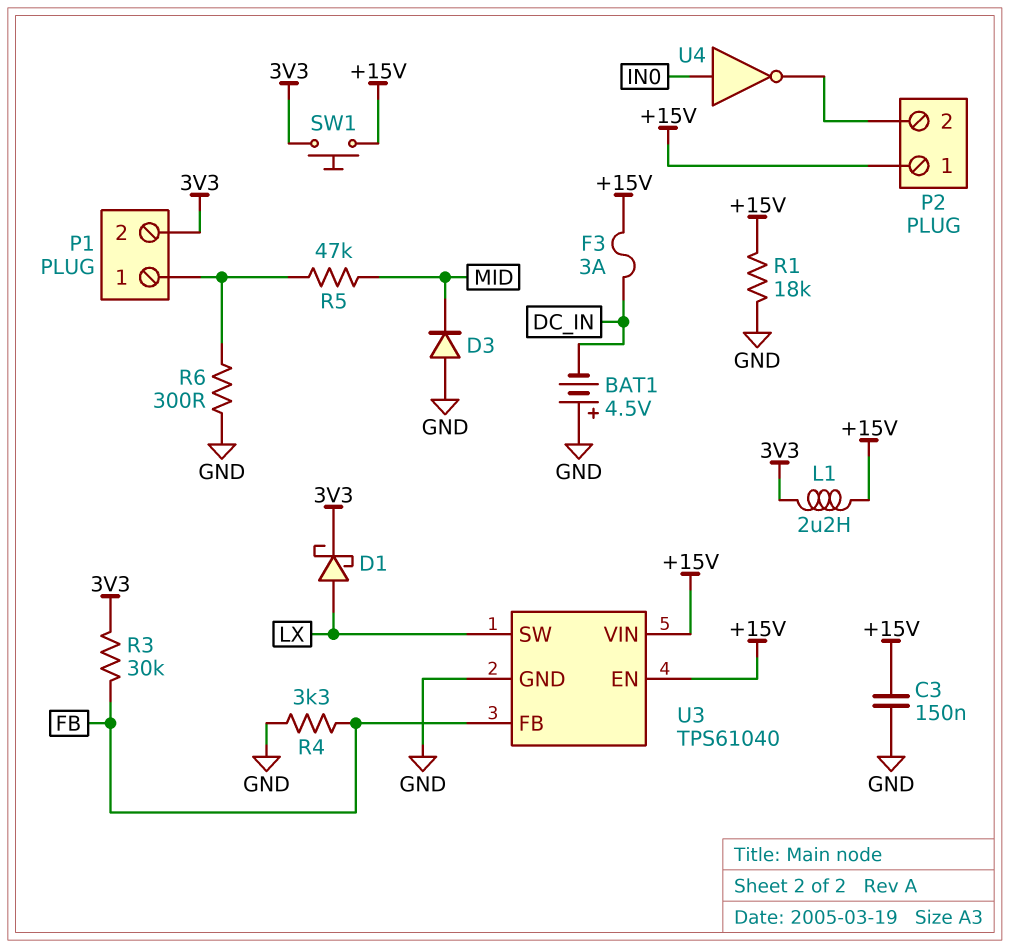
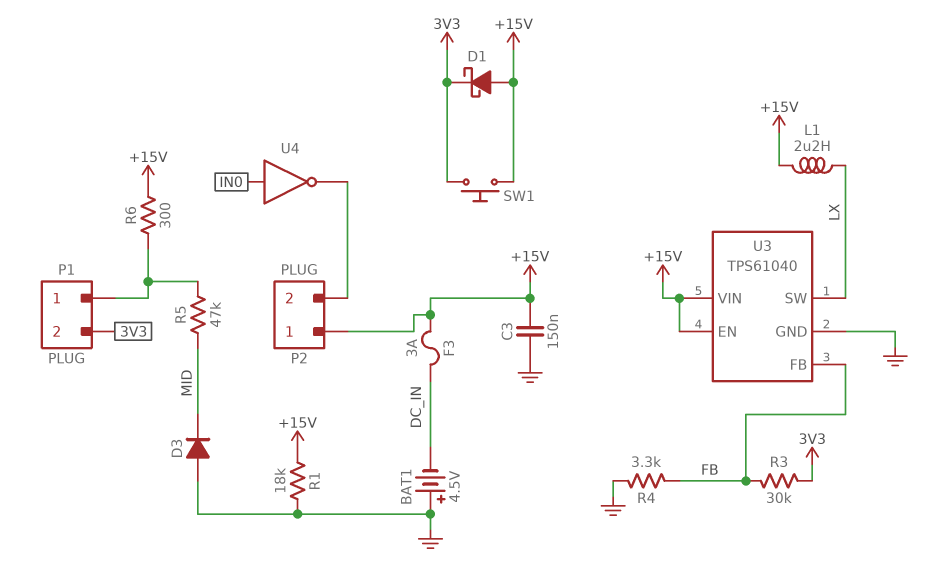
D1: schottky (A LX, K 3V3) -> schottky (A +15V, K 3V3)
L1: 2.2uH (+15V, 3V3) -> 2.2uH (+15V, LX)
R6: 300 (GND, P1/1) -> 300 (+15V, P1/1)

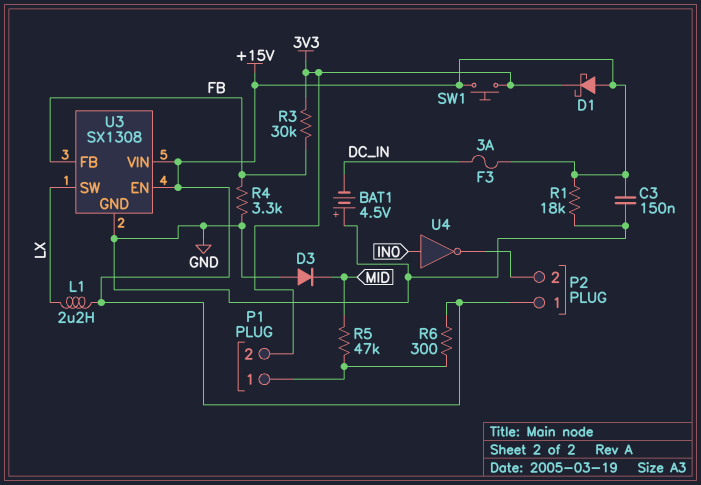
U3: TPS61040 -> SX1308

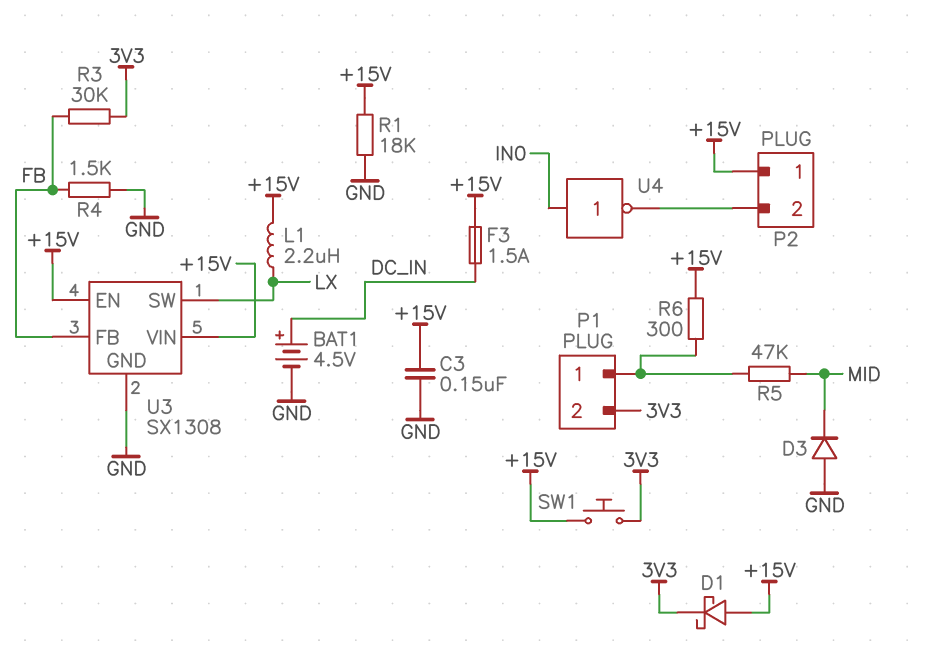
BAT1: 4.5V (plus GND, minus DC_IN) -> 4.5V (plus DC_IN, minus GND)
F3: 3A (+15V, DC_IN) -> 1.5A (+15V, DC_IN)
R4: 3.3k (FB, GND) -> 1.5k (FB, GND)

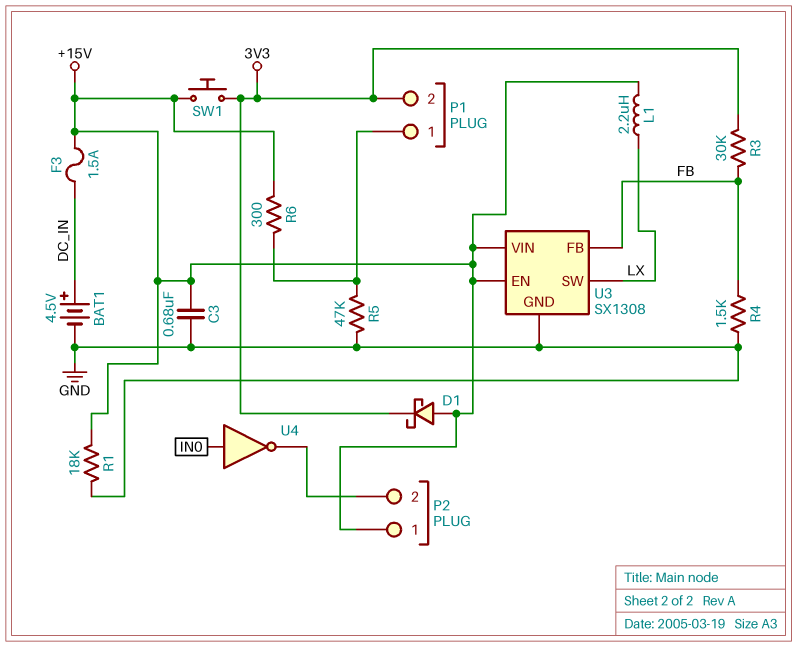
C3: 150nF (+15V, GND) -> 680nF (+15V, GND)
D3: diode (A GND, K MID) -> none
R5: 47k (MID, P1/1) -> 47k (GND, P1/1)

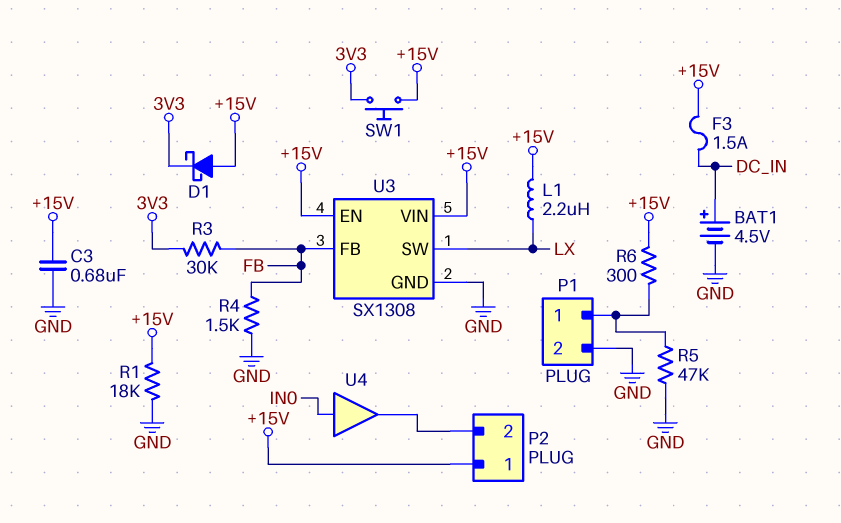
P1 pin 2: 3V3 -> GND
U4: NOT (in IN0, out P2/2) -> buffer (in IN0, out P2/2)

